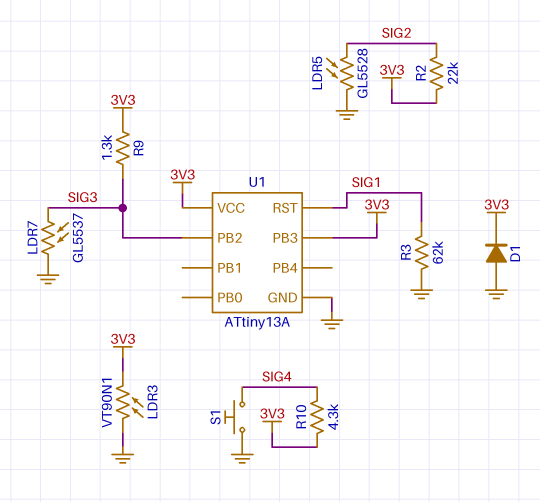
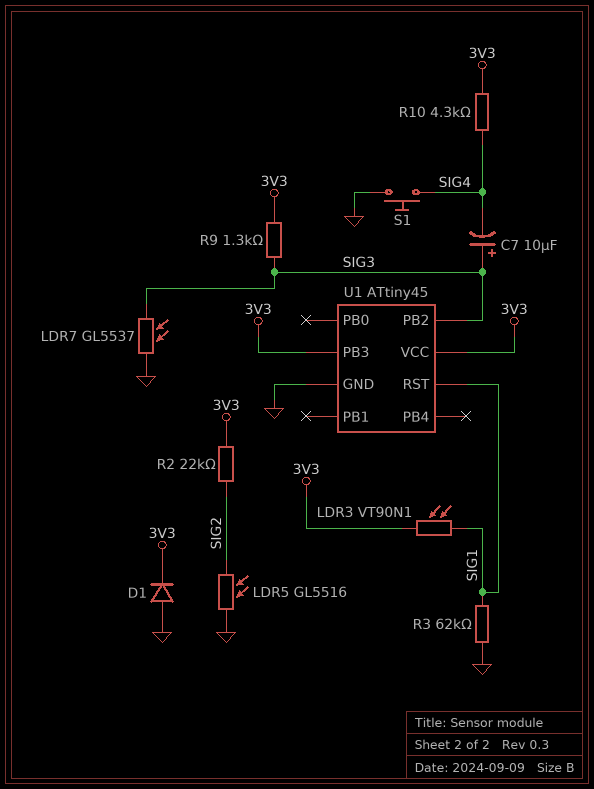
C7: none -> 10uF (plus SIG3, minus SIG4)
LDR3: VT90N1 (3V3, GND) -> VT90N1 (3V3, SIG1)
LDR5: GL5528 (GND, SIG2) -> GL5516 (GND, SIG2)
U1: ATtiny13A -> ATtiny45

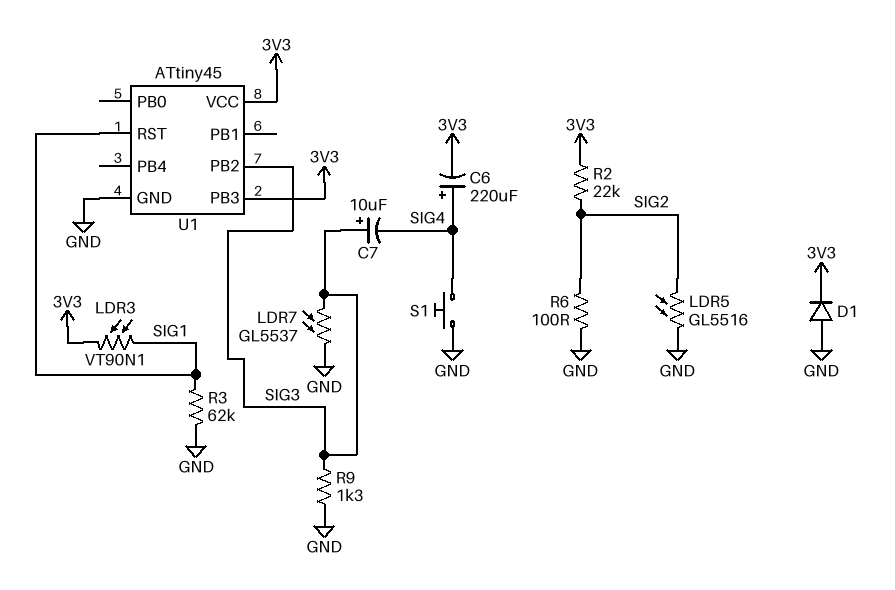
C6: none -> 220uF (plus SIG4, minus 3V3)
R6: none -> 100 (GND, SIG2)
R9: 1.3k (3V3, SIG3) -> 1.3k (GND, SIG3)
R10: 4.3k (3V3, SIG4) -> none

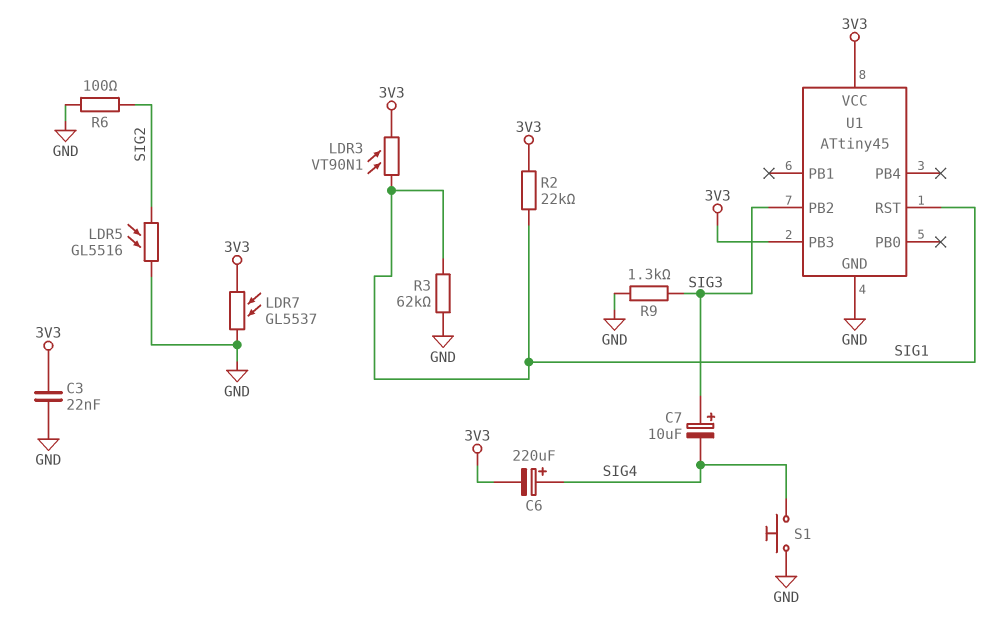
C3: none -> 22nF (3V3, GND)
D1: diode (A GND, K 3V3) -> none
LDR7: GL5537 (GND, SIG3) -> GL5537 (3V3, GND)
R2: 22k (3V3, SIG2) -> 22k (3V3, SIG1)

